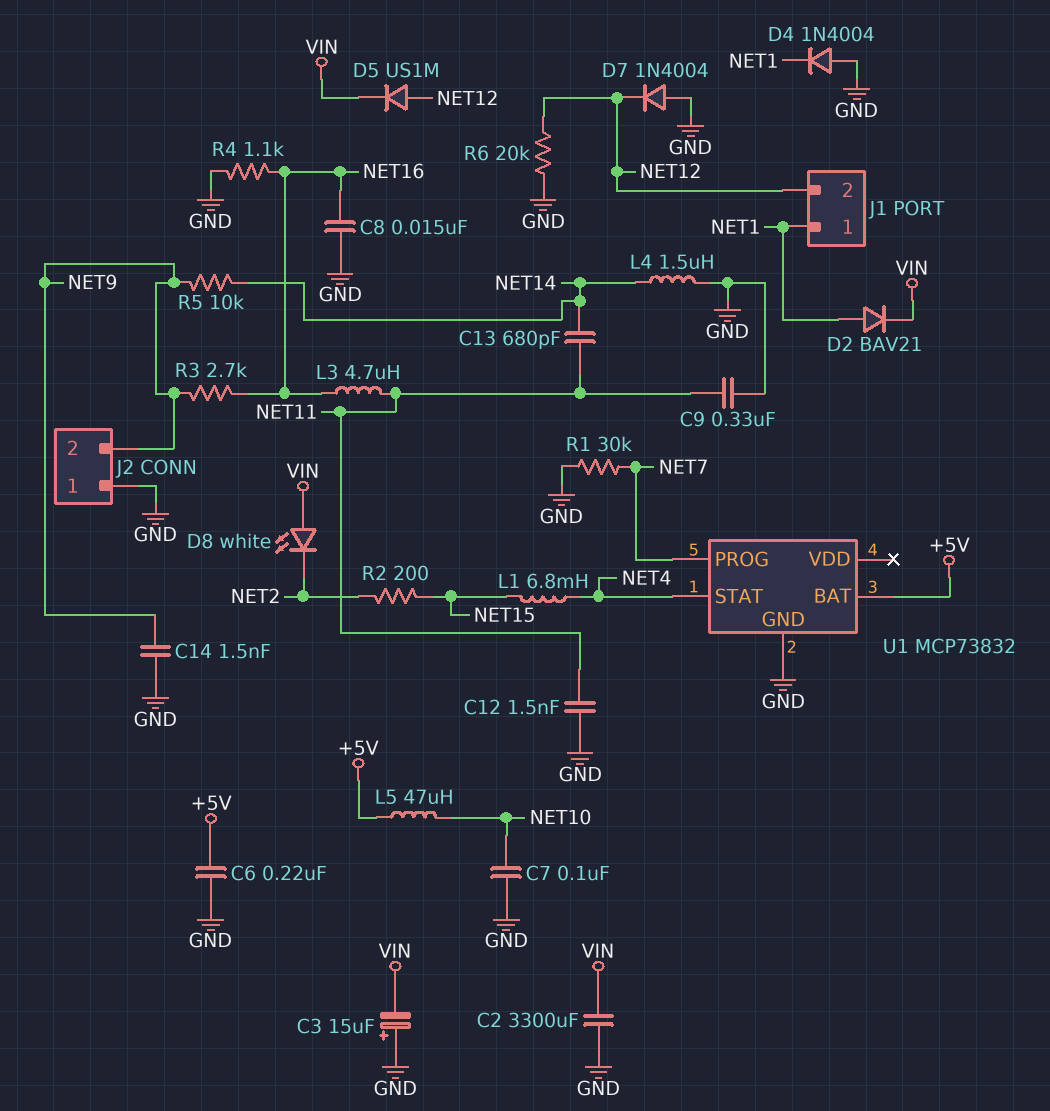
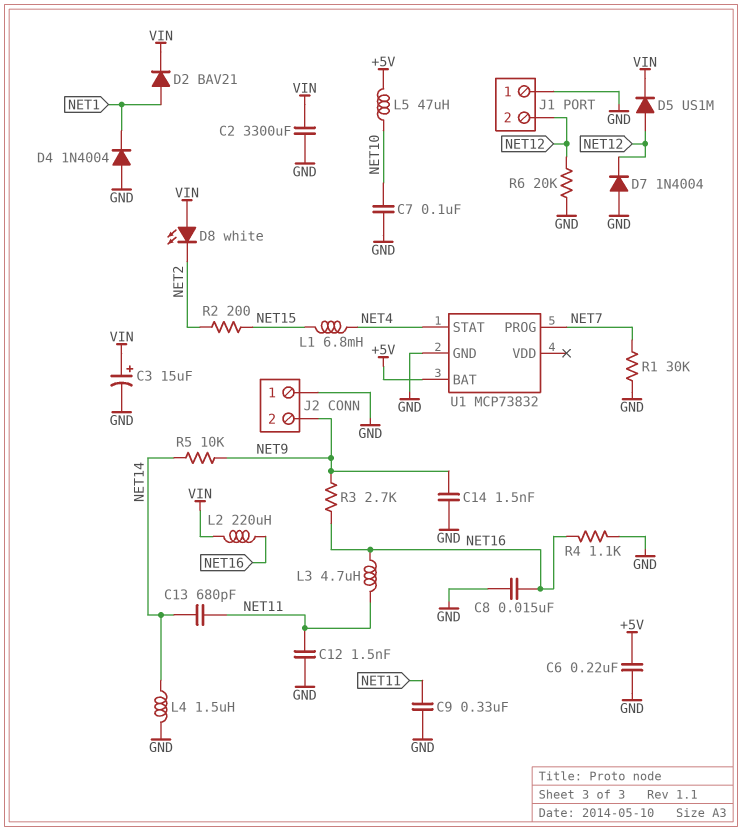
C3: 15uF (plus GND, minus VIN) -> 15uF (plus VIN, minus GND)
J1 pin 1: NET1 -> GND
L2: none -> 220uH (NET16, VIN)

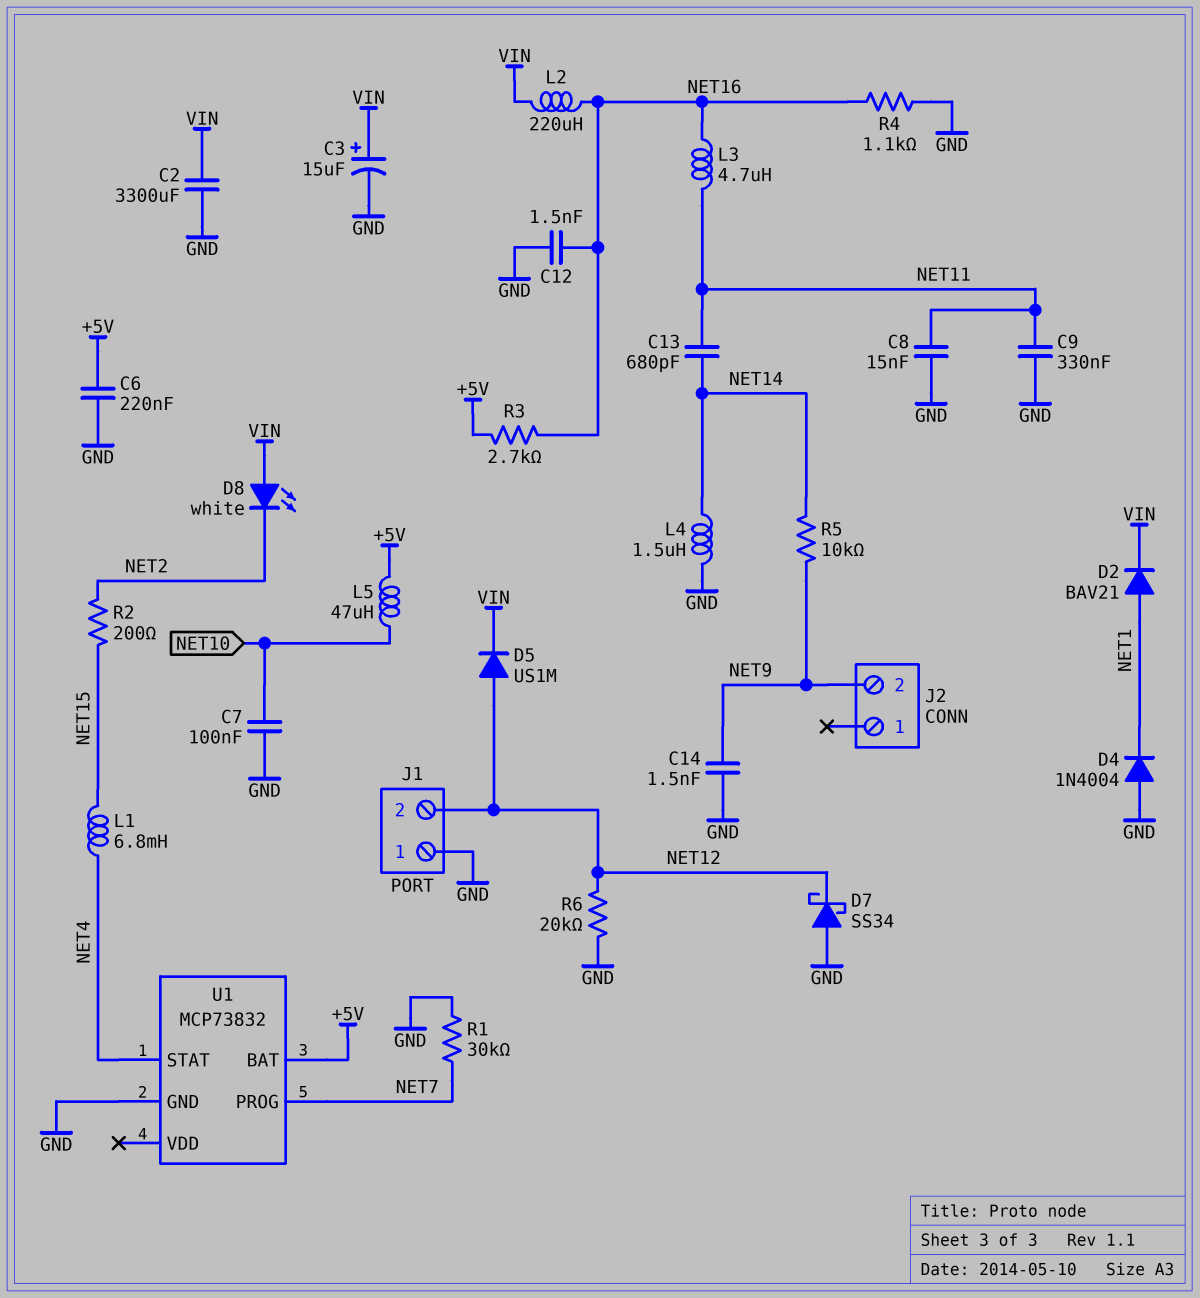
C8: 15nF (GND, NET16) -> 15nF (GND, NET11)
C12: 1.5nF (GND, NET11) -> 1.5nF (GND, NET16)
D7: diode 1N4004 (A GND, K NET12) -> schottky SS34 (A GND, K NET12)
J2 pin 1: GND -> none
R3: 2.7k (NET9, NET16) -> 2.7k (+5V, NET16)

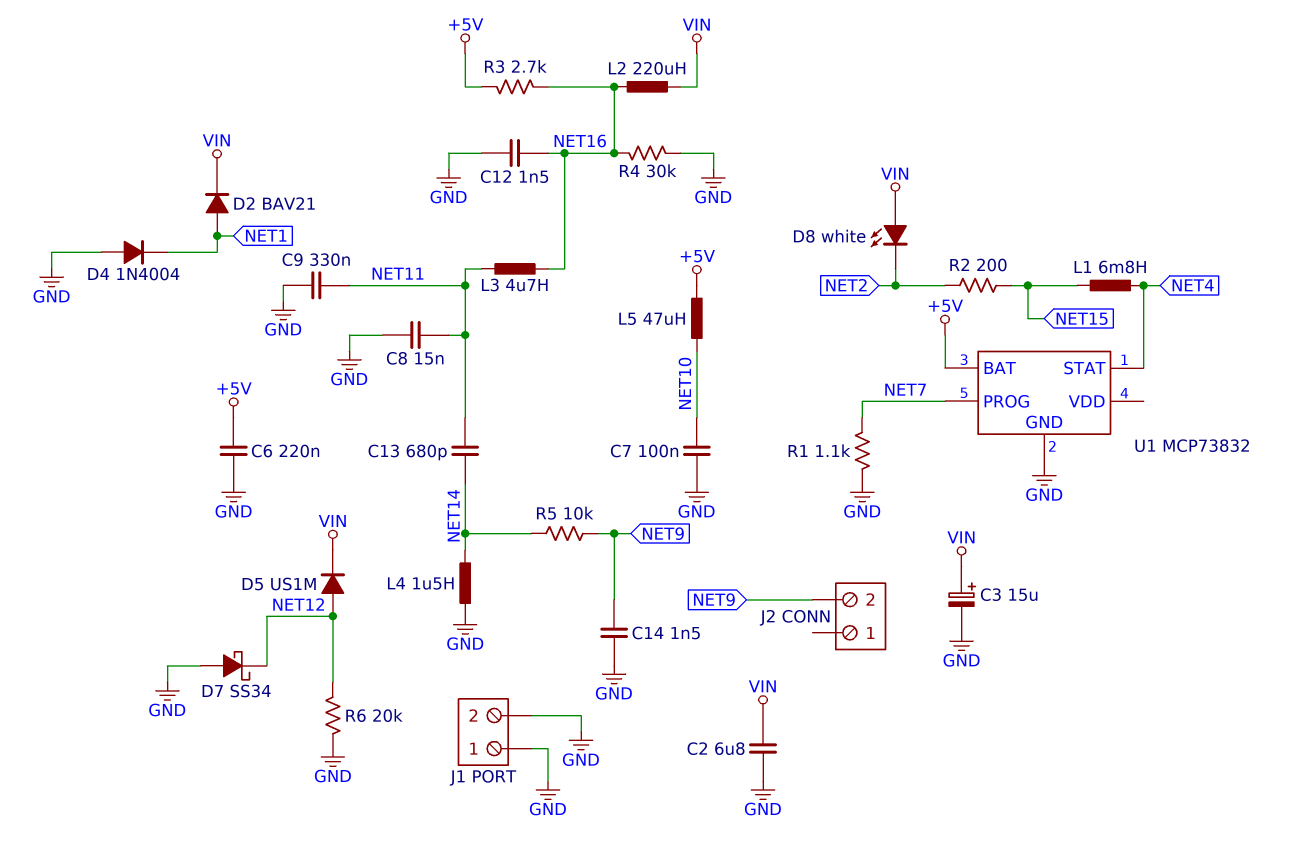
C2: 3300uF (GND, VIN) -> 6.8uF (GND, VIN)
J1 pin 2: NET12 -> GND
R1: 30k (GND, NET7) -> 1.1k (GND, NET7)
R4: 1.1k (GND, NET16) -> 30k (GND, NET16)

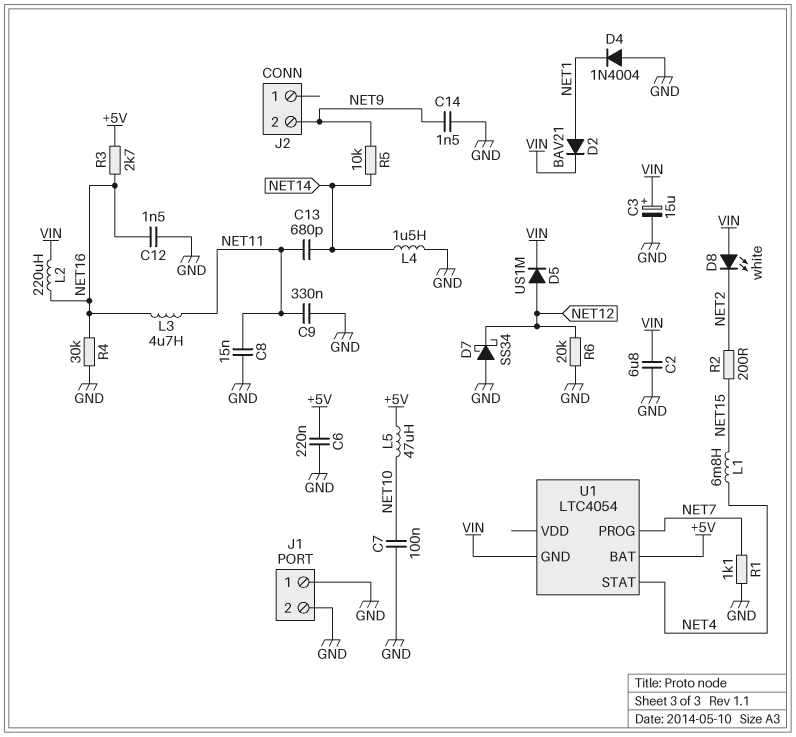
U1: MCP73832 -> LTC4054
U1 pin GND: GND -> VIN

